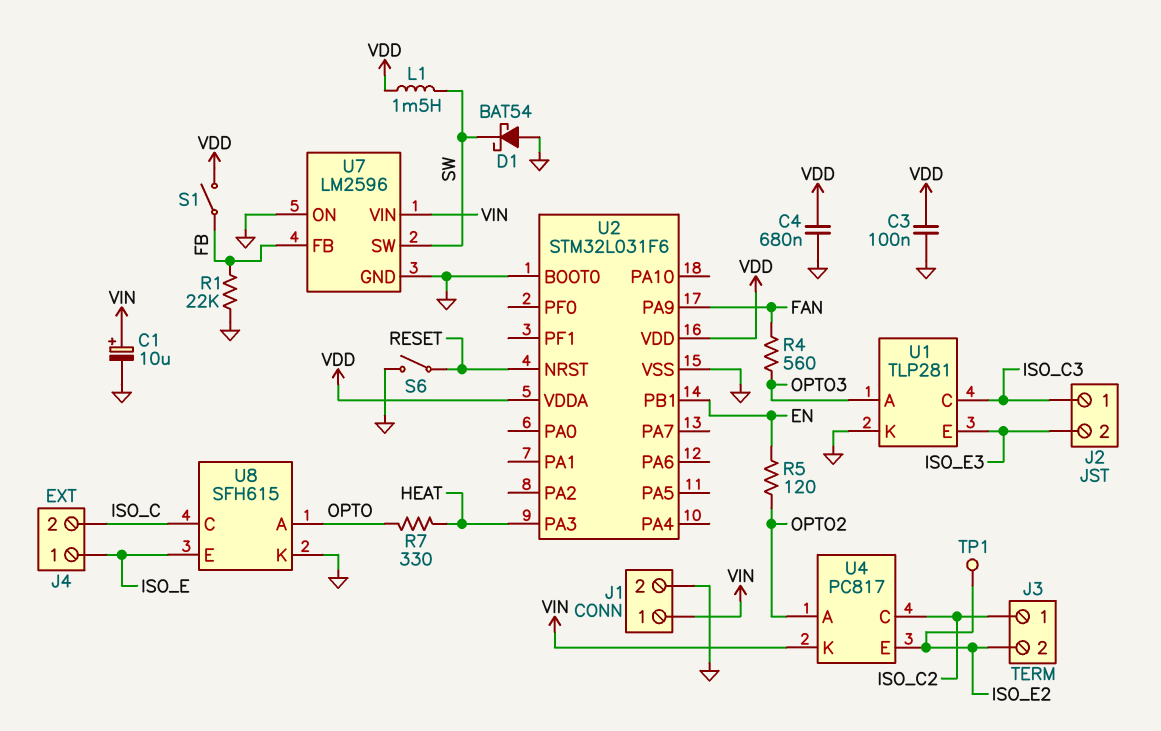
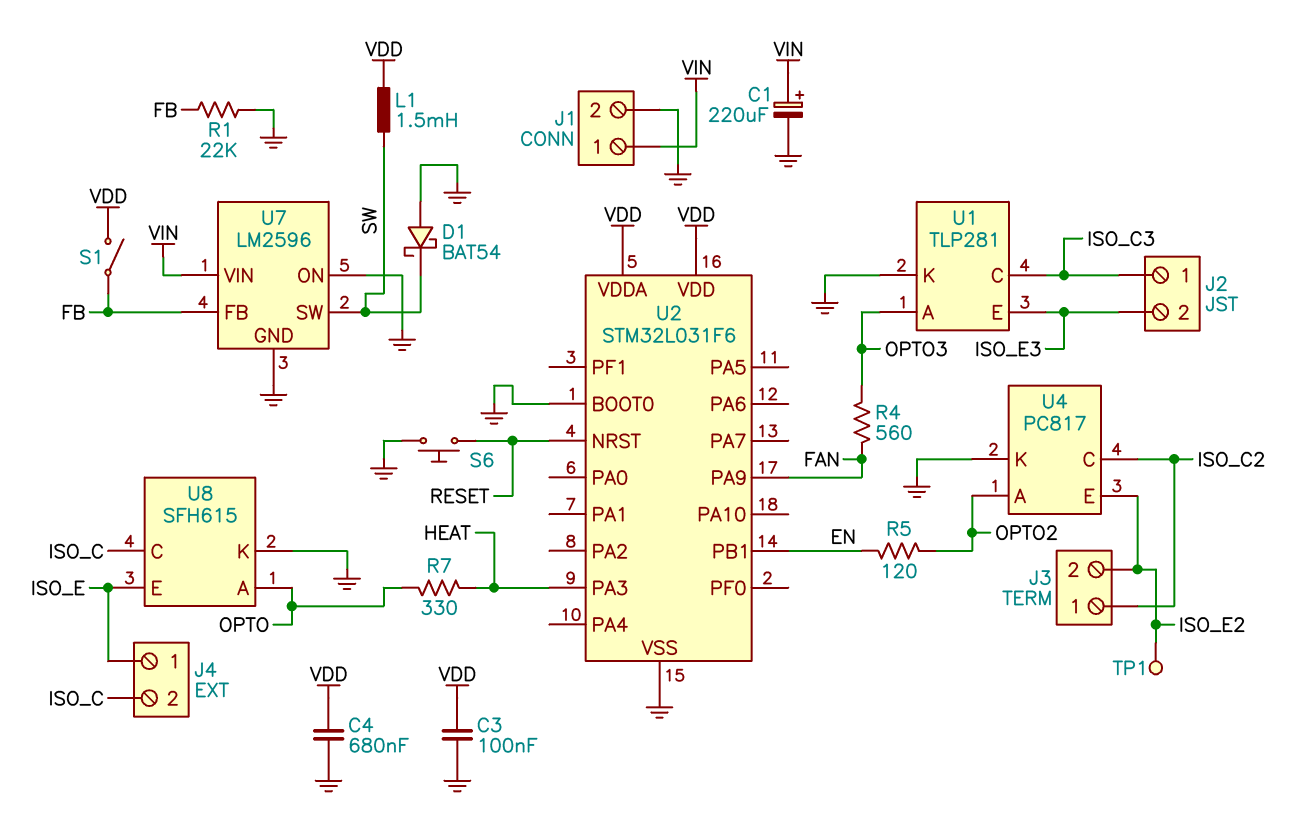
C1: 10uF (plus VIN, minus GND) -> 220uF (plus VIN, minus GND)
S6: switch (GND, RESET) -> button (GND, RESET)
U4 pin K: VIN -> GND

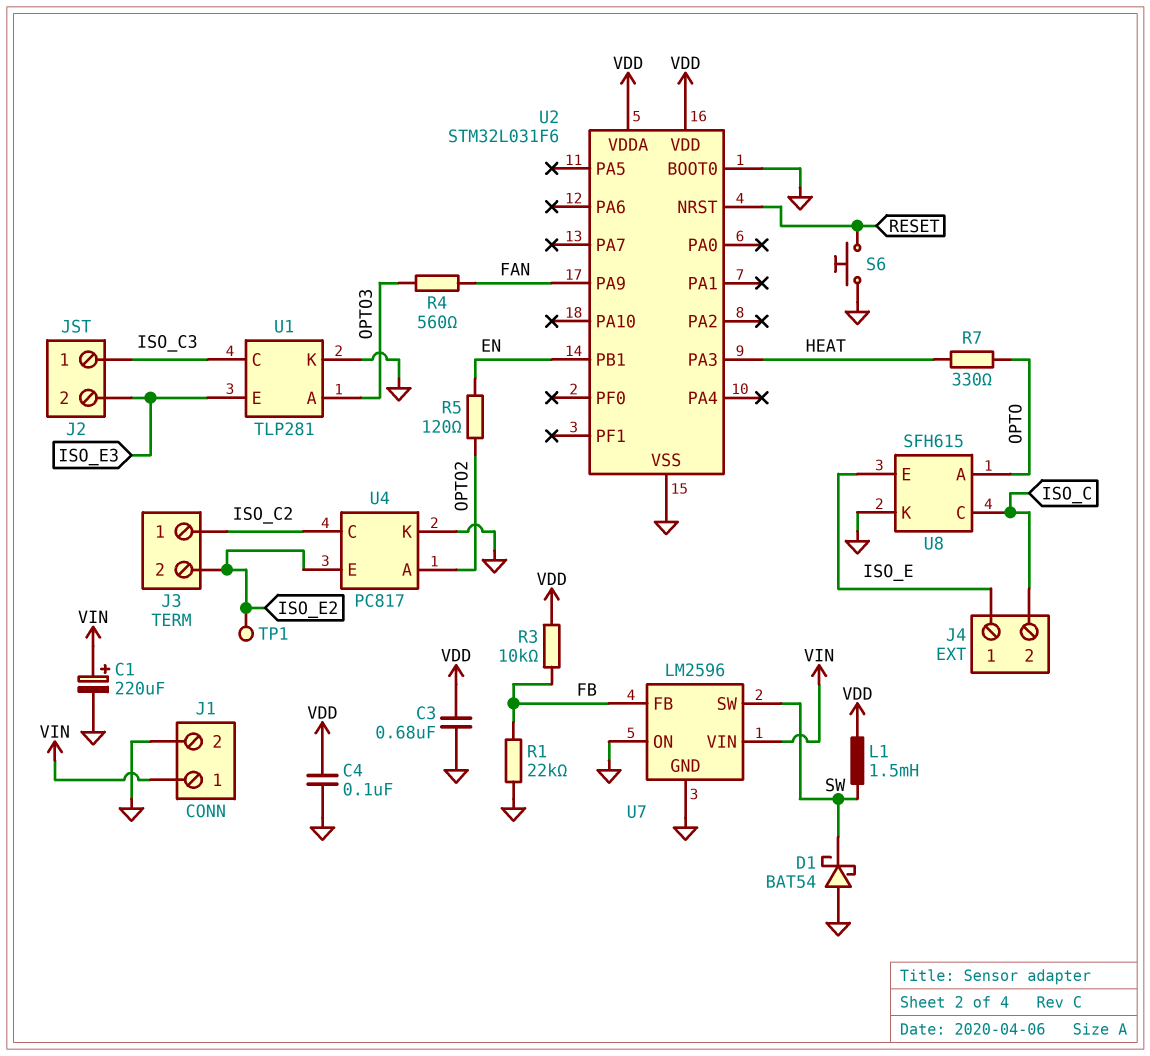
C3: 100nF (GND, VDD) -> 680nF (GND, VDD)
C4: 680nF (GND, VDD) -> 100nF (GND, VDD)
R3: none -> 10k (FB, VDD)
S1: switch (FB, VDD) -> none

